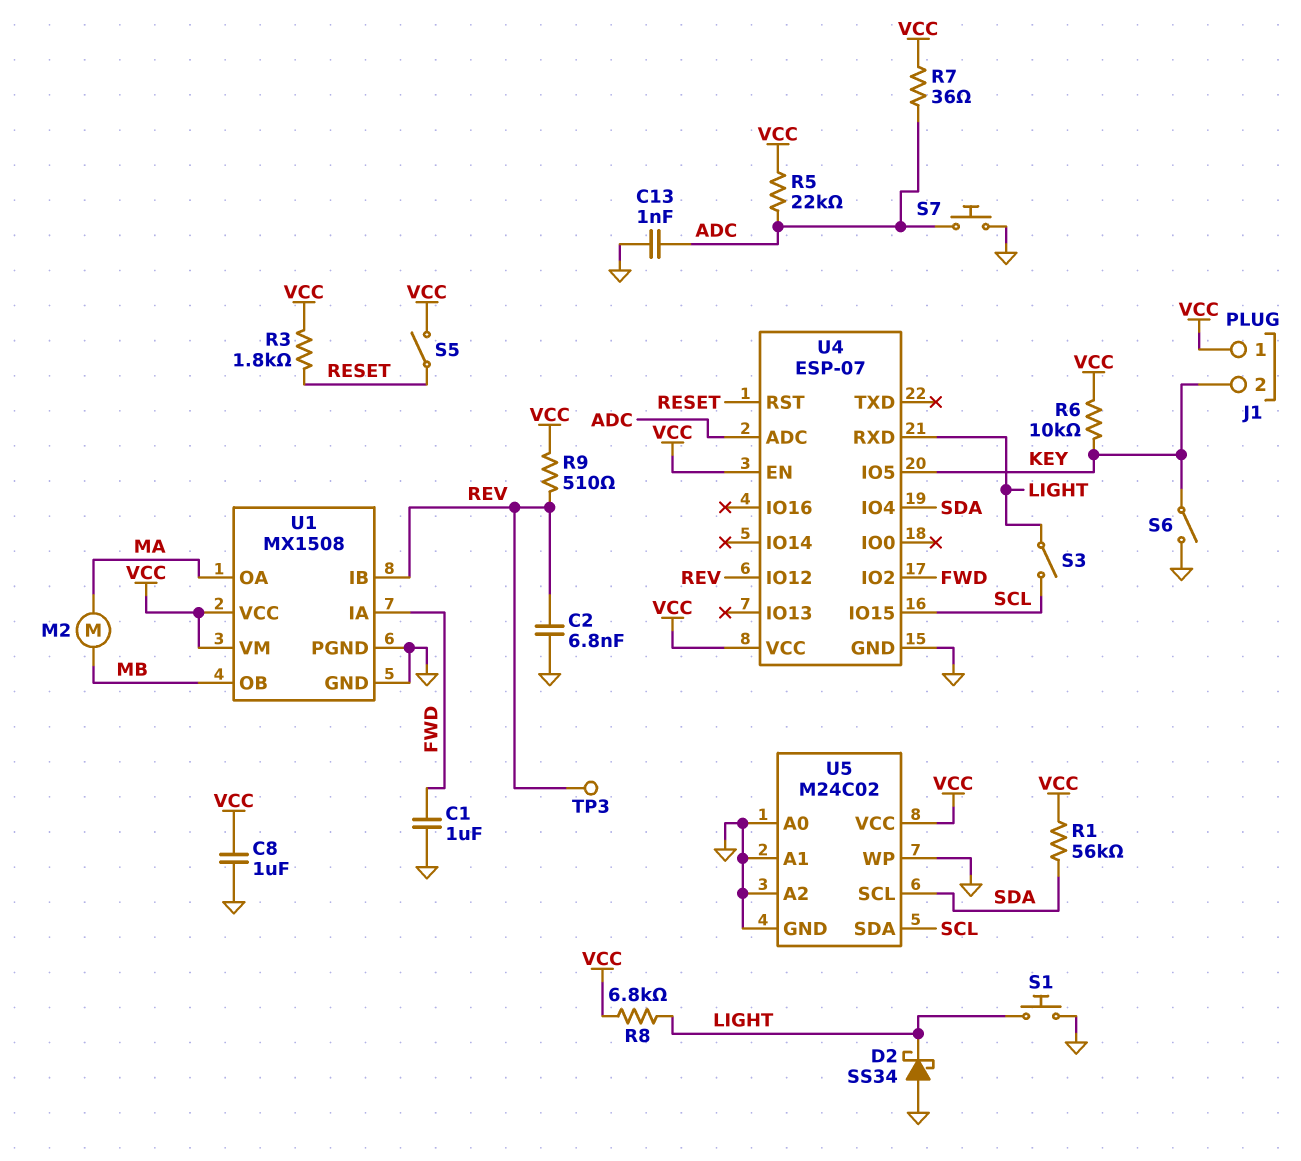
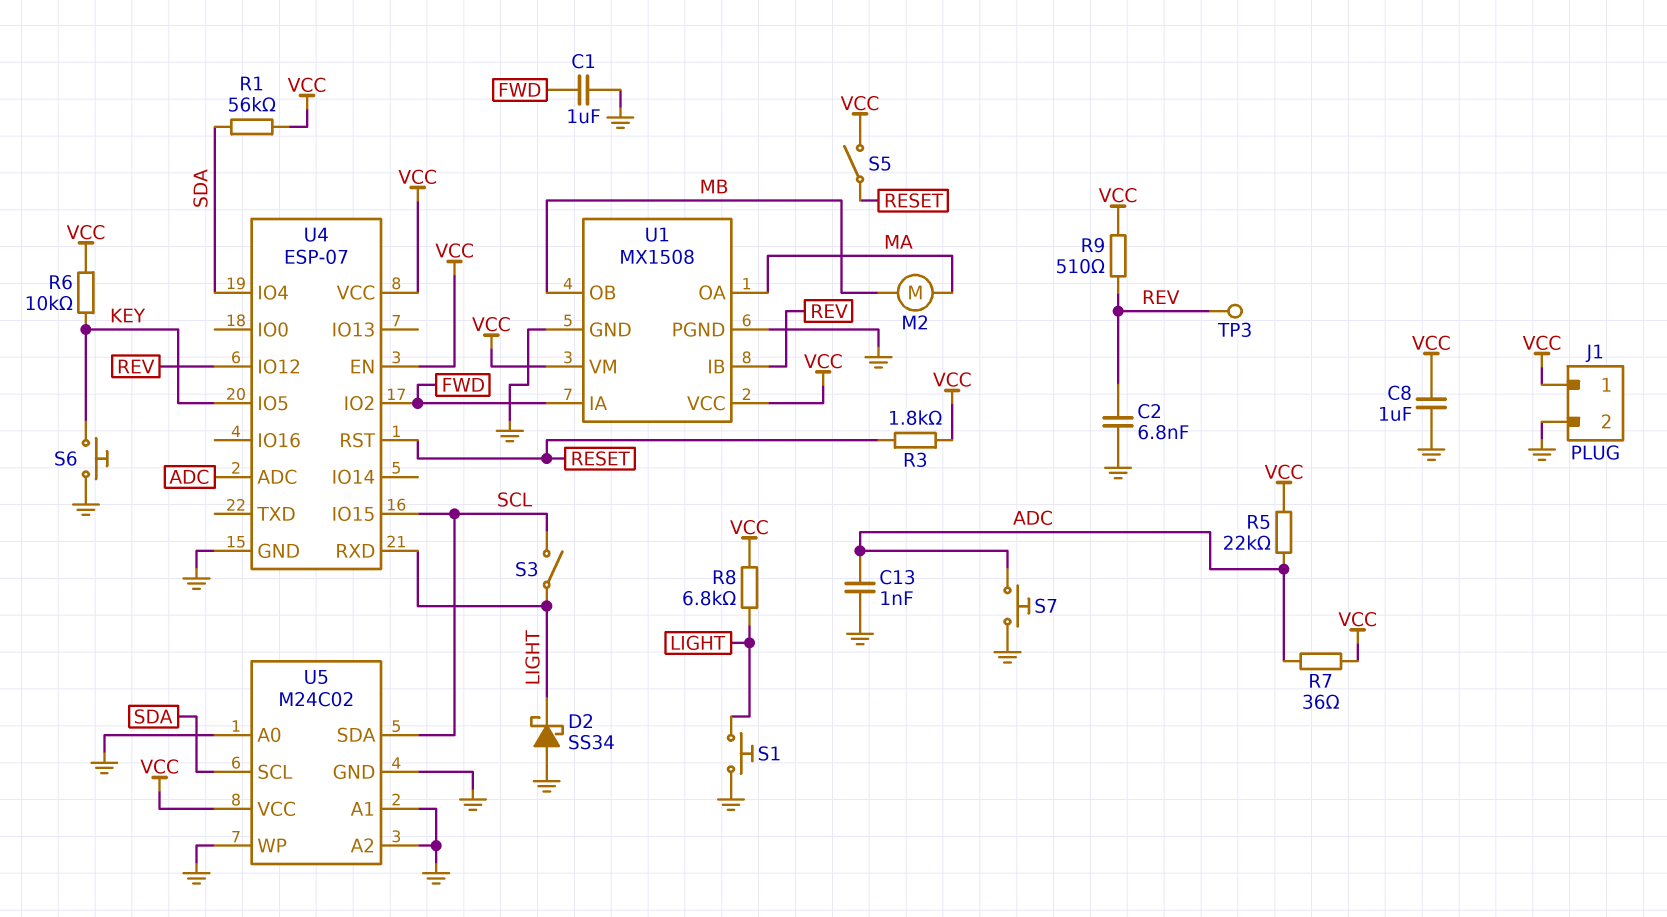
J1 pin 2: KEY -> GND
S6: switch (GND, KEY) -> button (GND, KEY)

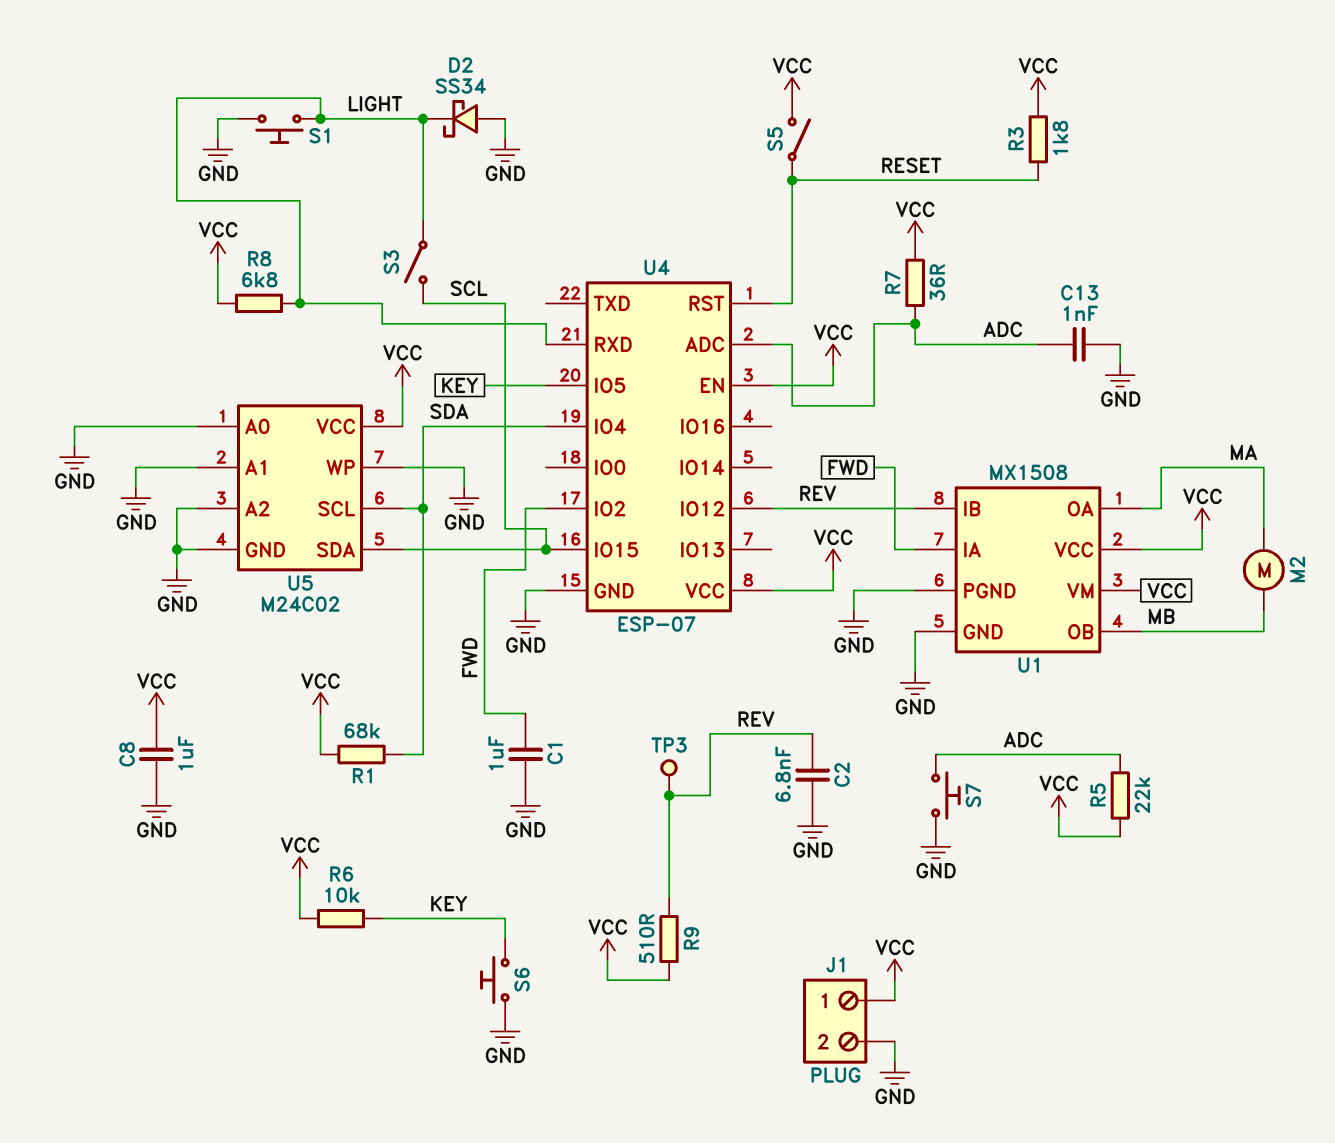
R1: 56k (SDA, VCC) -> 68k (SDA, VCC)

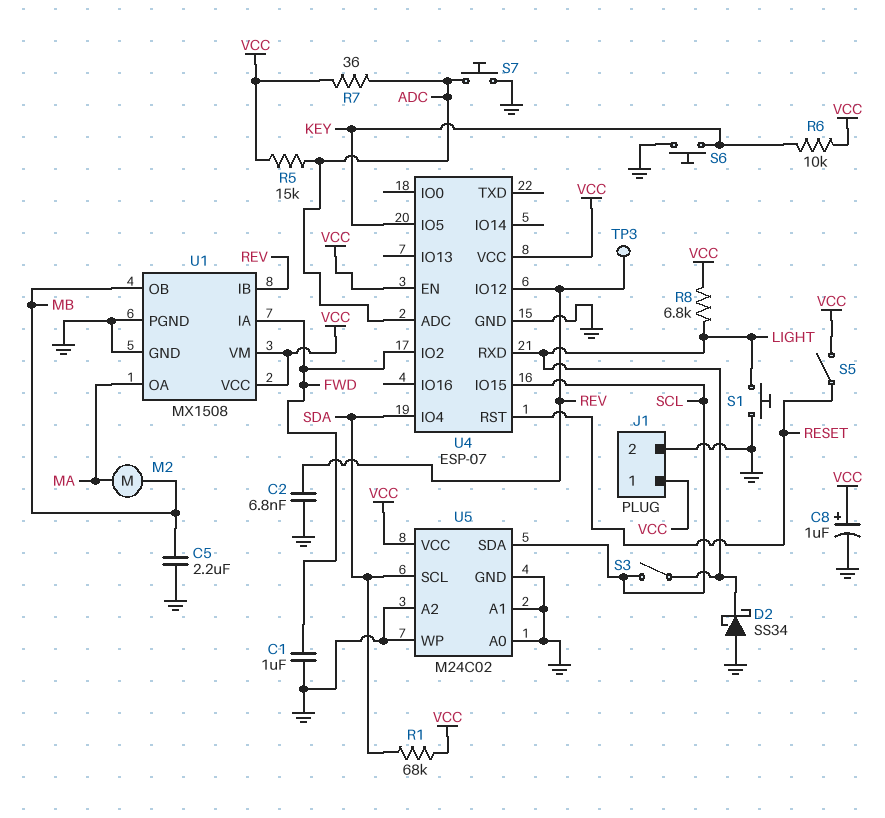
C5: none -> 2.2uF (GND, MB)
C8: 1uF (GND, VCC) -> 1uF (plus VCC, minus GND)
C13: 1nF (ADC, GND) -> none
R3: 1.8k (RESET, VCC) -> none
R5: 22k (ADC, VCC) -> 15k (ADC, VCC)
R9: 510 (REV, VCC) -> none

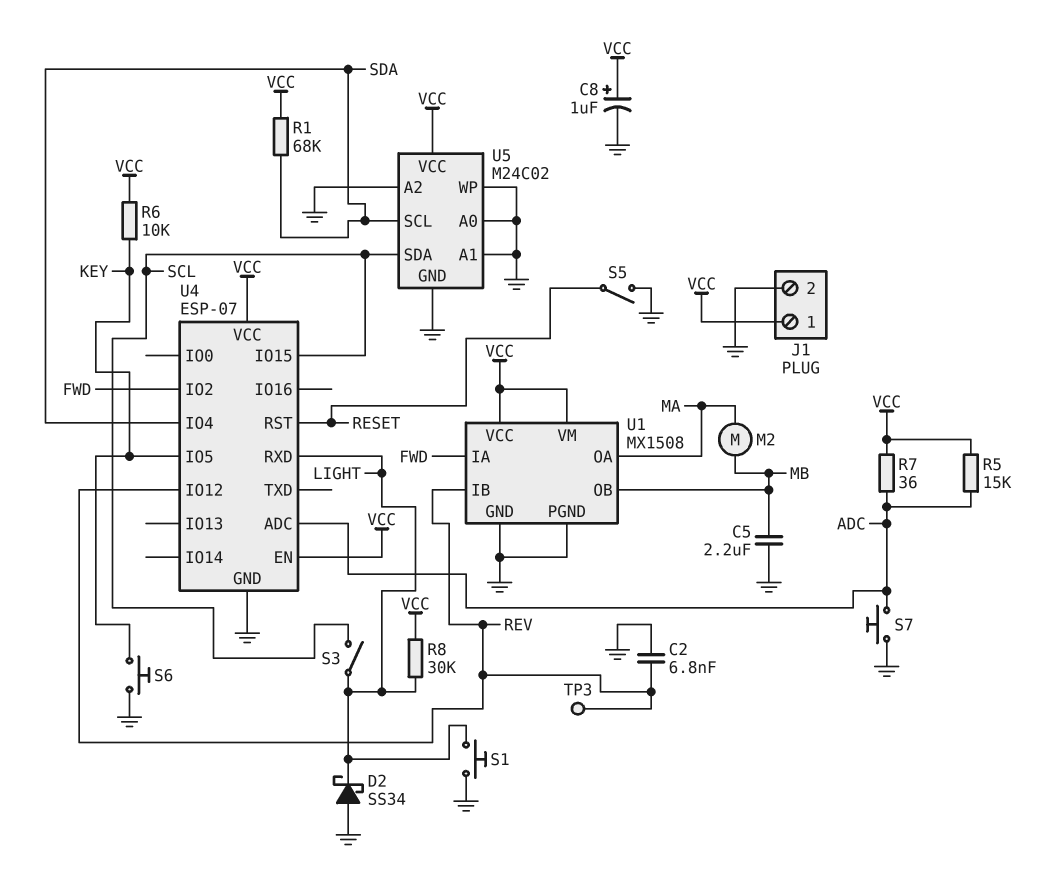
C1: 1uF (FWD, GND) -> none
R8: 6.8k (LIGHT, VCC) -> 30k (LIGHT, VCC)
S5: switch (RESET, VCC) -> switch (GND, RESET)

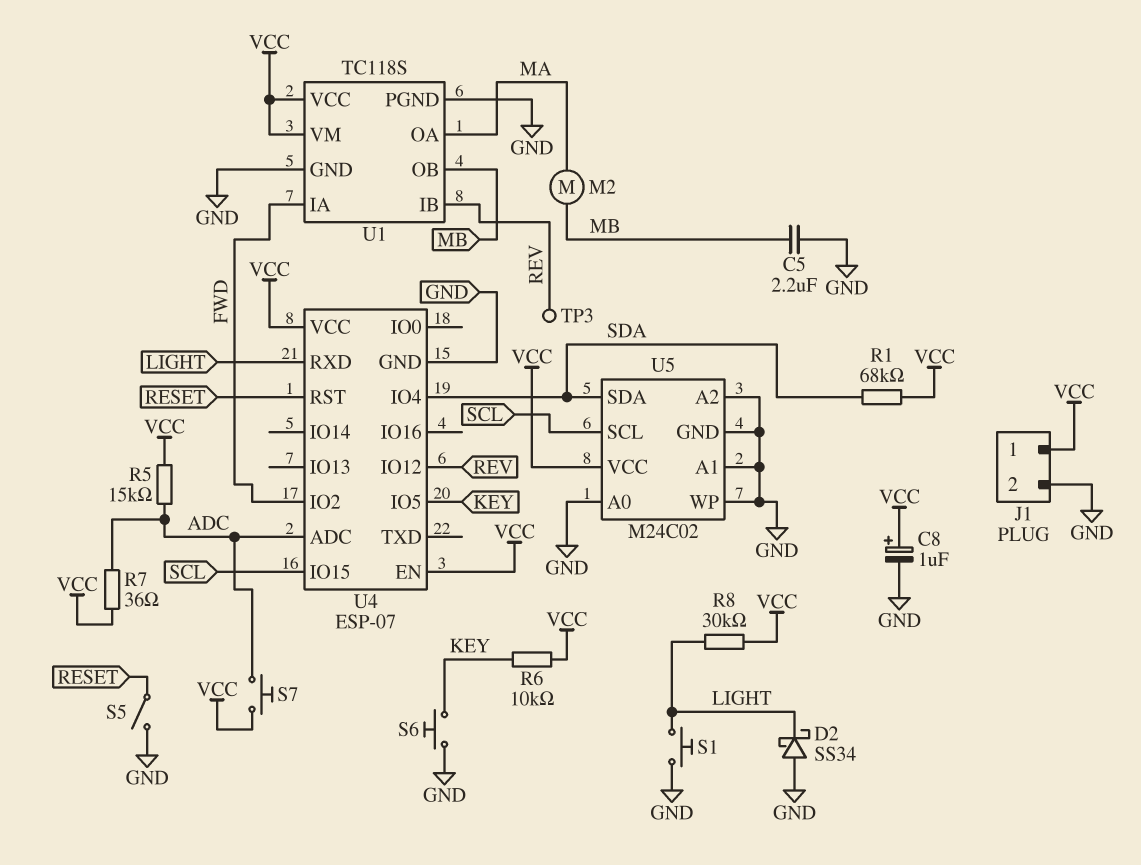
C2: 6.8nF (GND, REV) -> none
S3: switch (LIGHT, SCL) -> none
S7: button (ADC, GND) -> button (ADC, VCC)
U1: MX1508 -> TC118S
U5 pin SCL: SDA -> SCL
U5 pin SDA: SCL -> SDA

